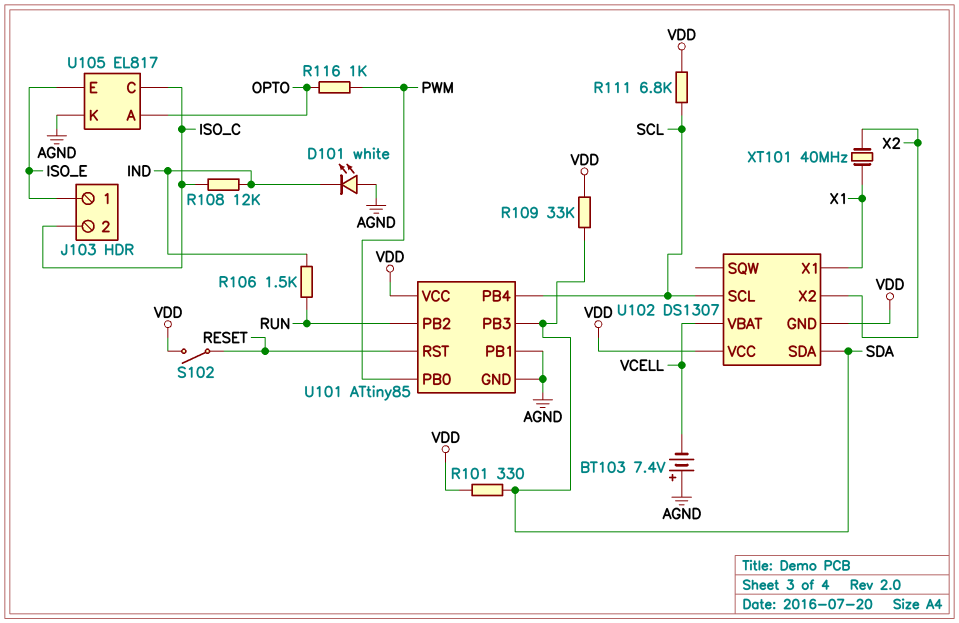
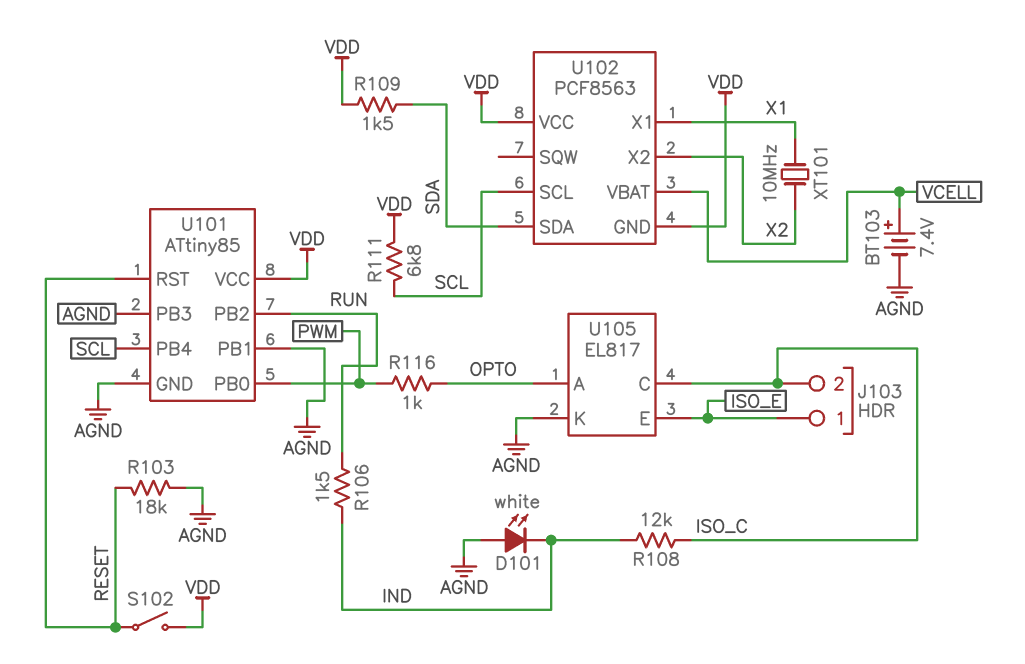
BT103: 7.4V (plus AGND, minus VCELL) -> 7.4V (plus VCELL, minus AGND)
R101: 330 (SDA, VDD) -> none
R103: none -> 18k (AGND, RESET)
R109: 33k (SDA, VDD) -> 1.5k (SDA, VDD)
U101 pin PB3: SDA -> AGND
U102: DS1307 -> PCF8563
XT101: 40MHz (X1, X2) -> 10MHz (X1, X2)

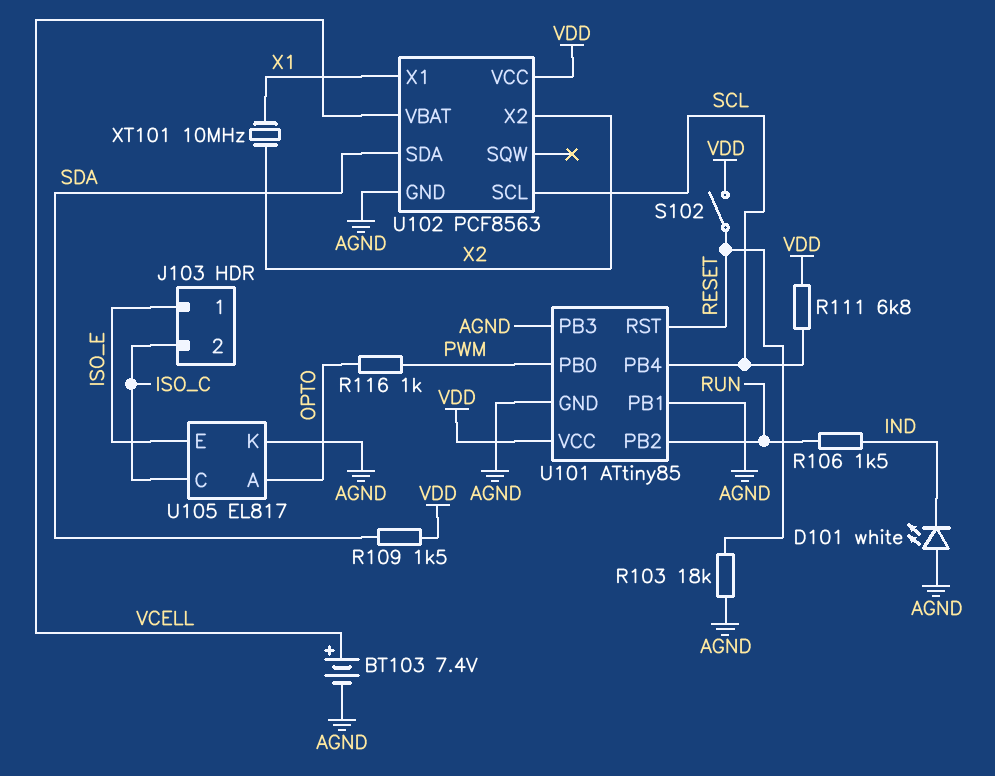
R108: 12k (IND, ISO_C) -> none
U102 pin GND: VDD -> AGND

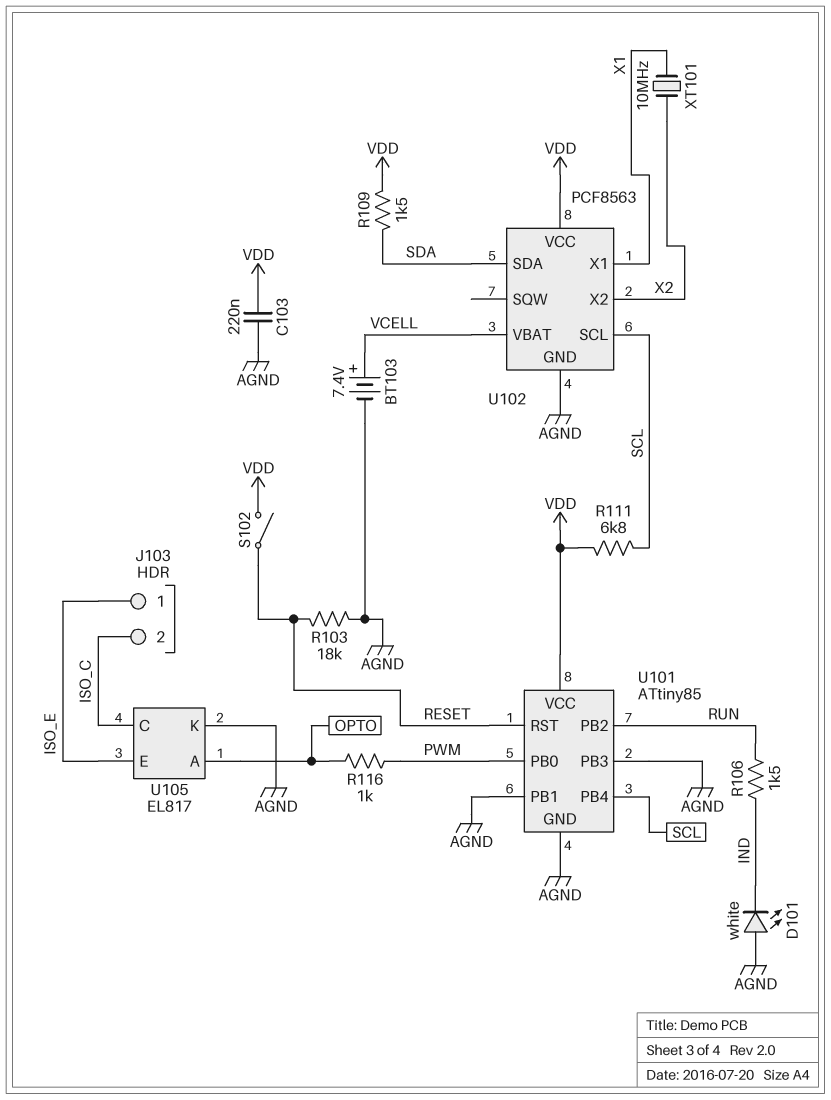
C103: none -> 220nF (AGND, VDD)

